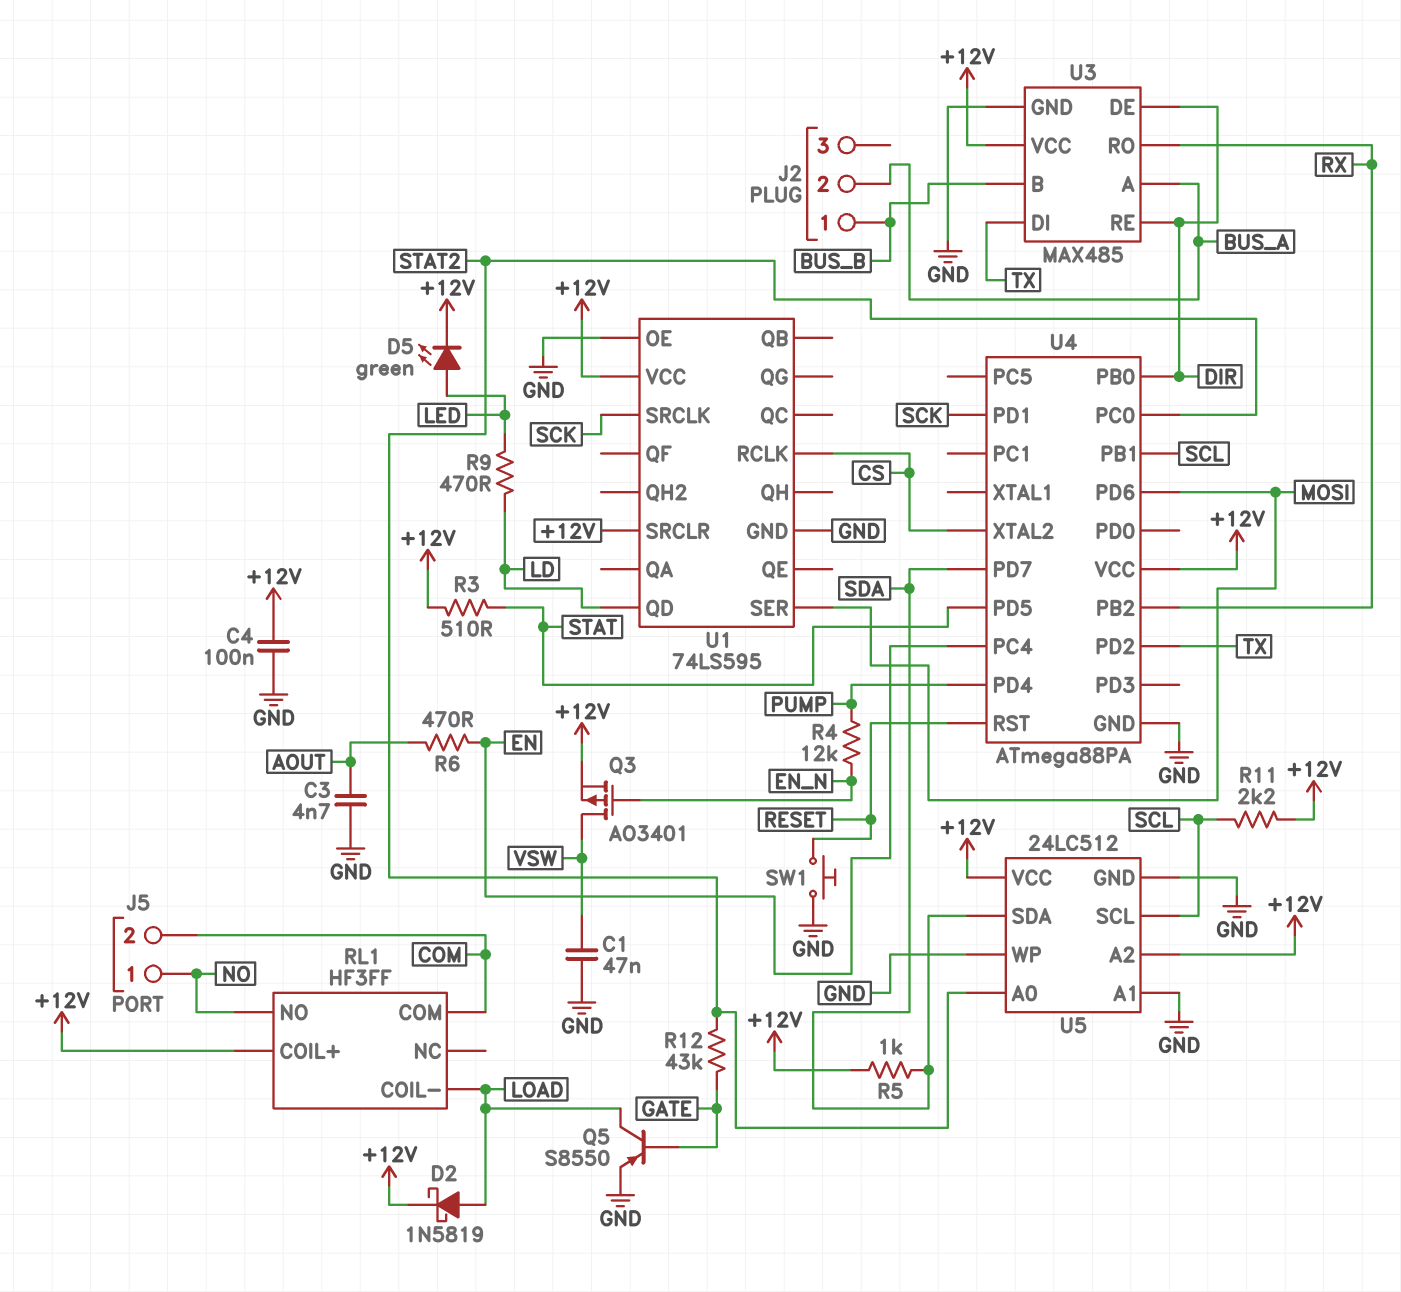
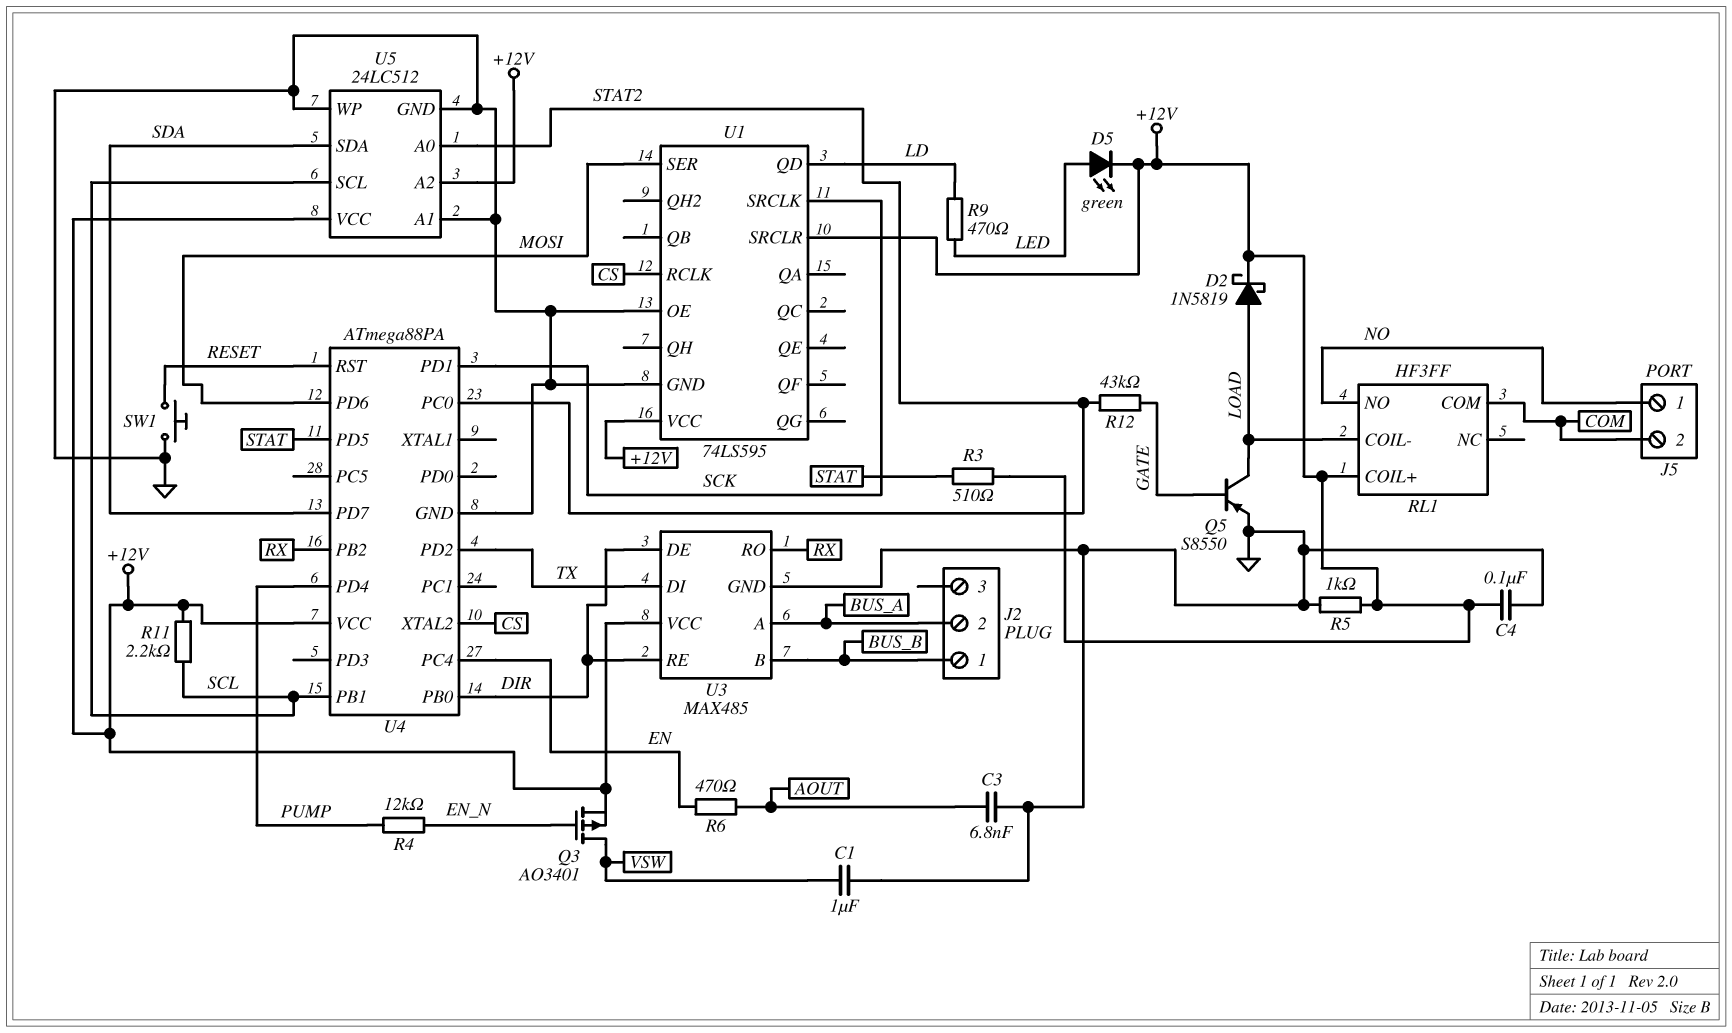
C1: 47nF (GND, VSW) -> 1uF (GND, VSW)
C3: 4.7nF (AOUT, GND) -> 6.8nF (AOUT, GND)
R5: 1k (+12V, SDA) -> 1k (+12V, GND)

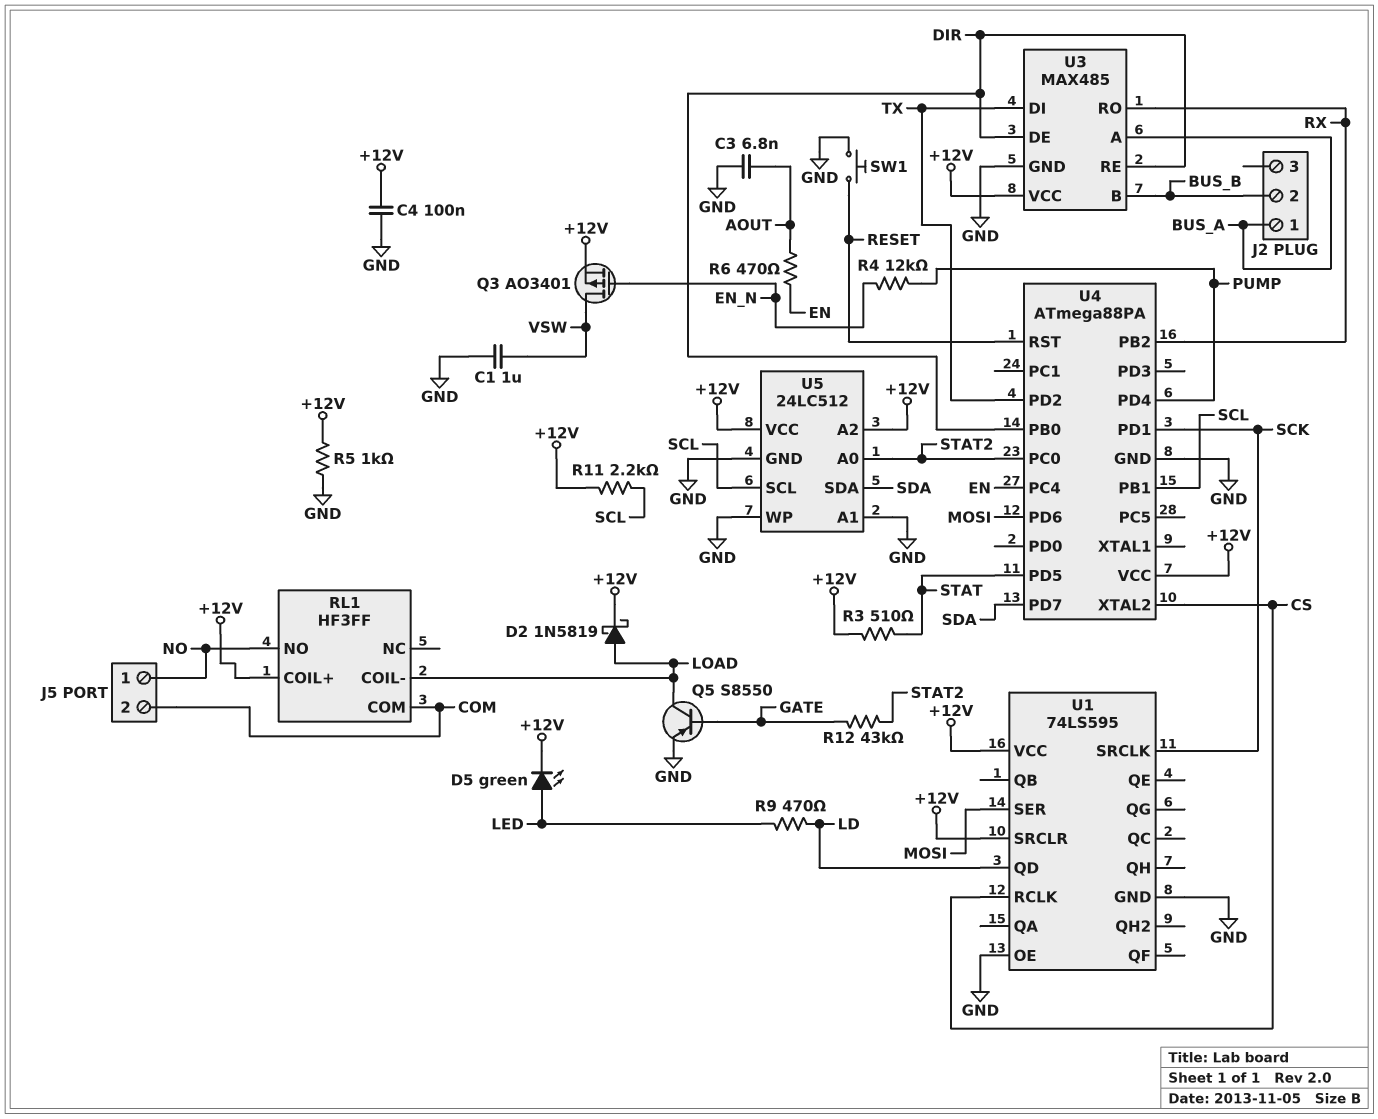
J2 pin 1: BUS_B -> BUS_A
J2 pin 2: BUS_A -> BUS_B

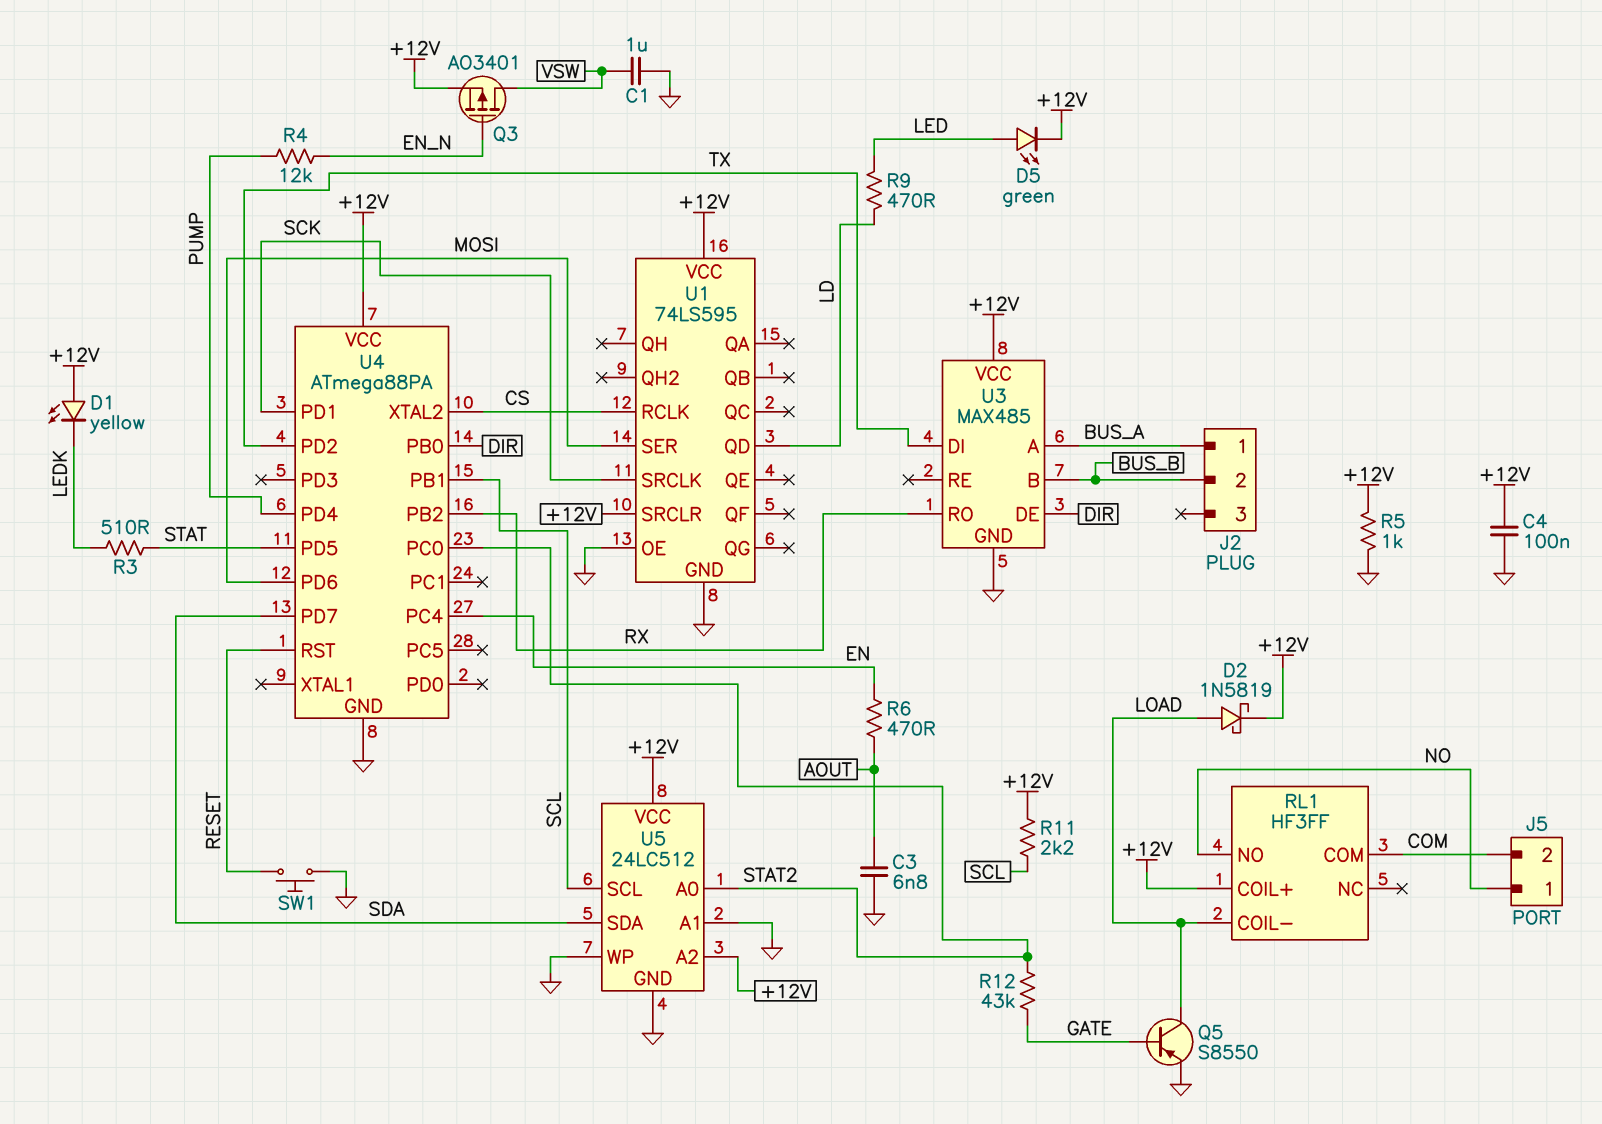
D1: none -> LED yellow (A +12V, K LEDK)
R3: 510 (+12V, STAT) -> 510 (LEDK, STAT)
U3 pin RE: DIR -> none

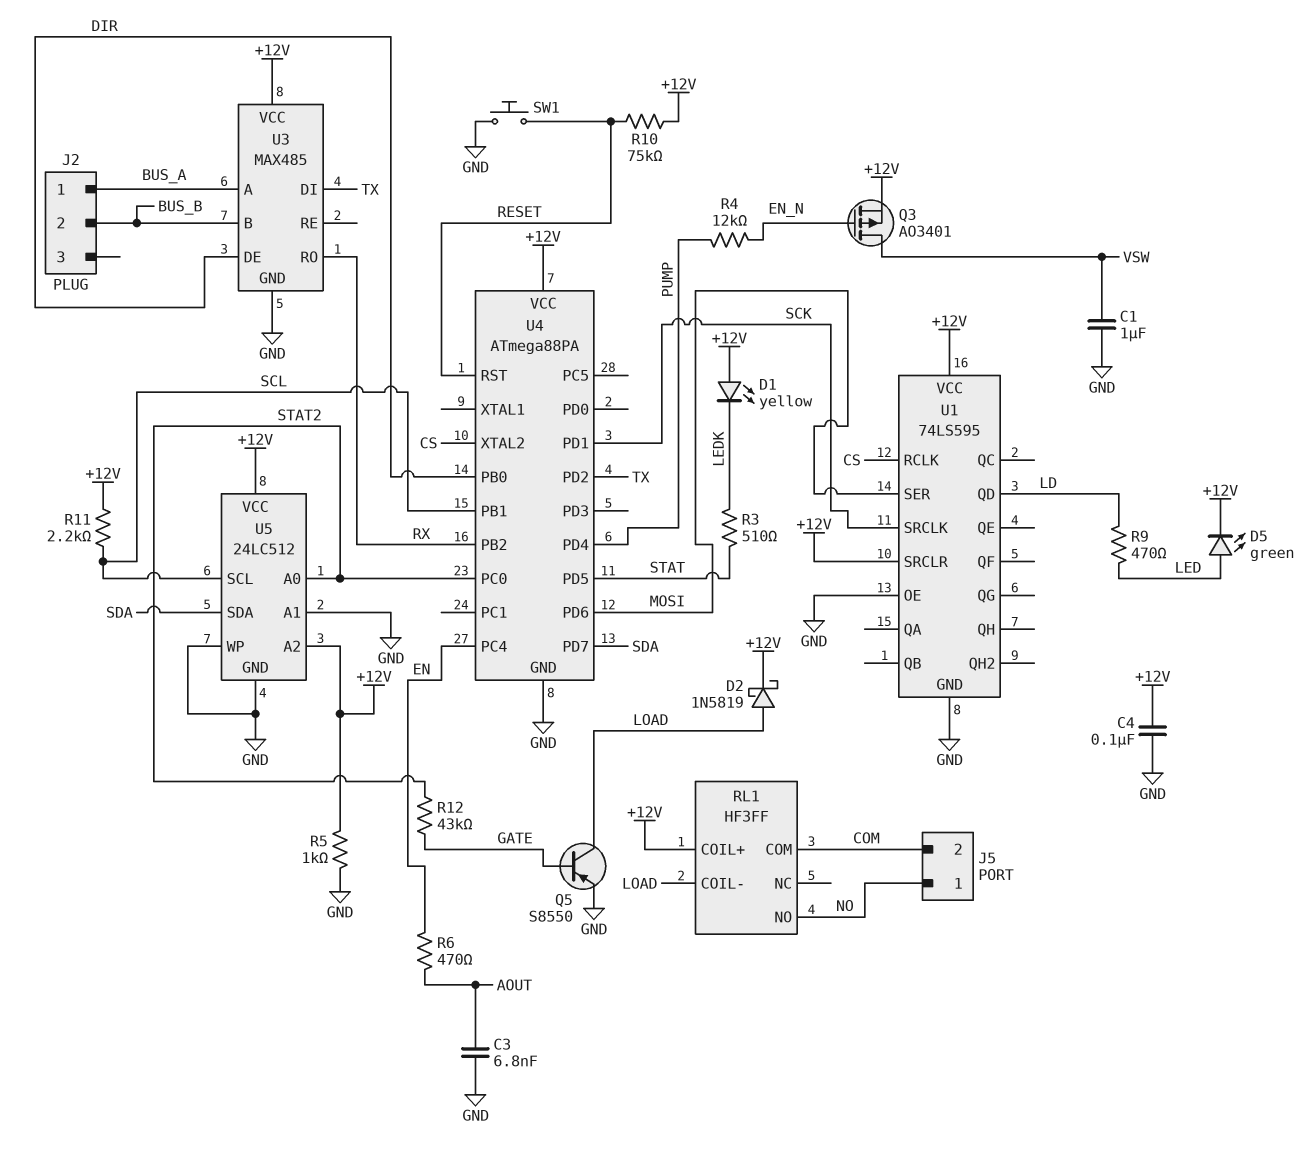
R10: none -> 75k (+12V, RESET)

